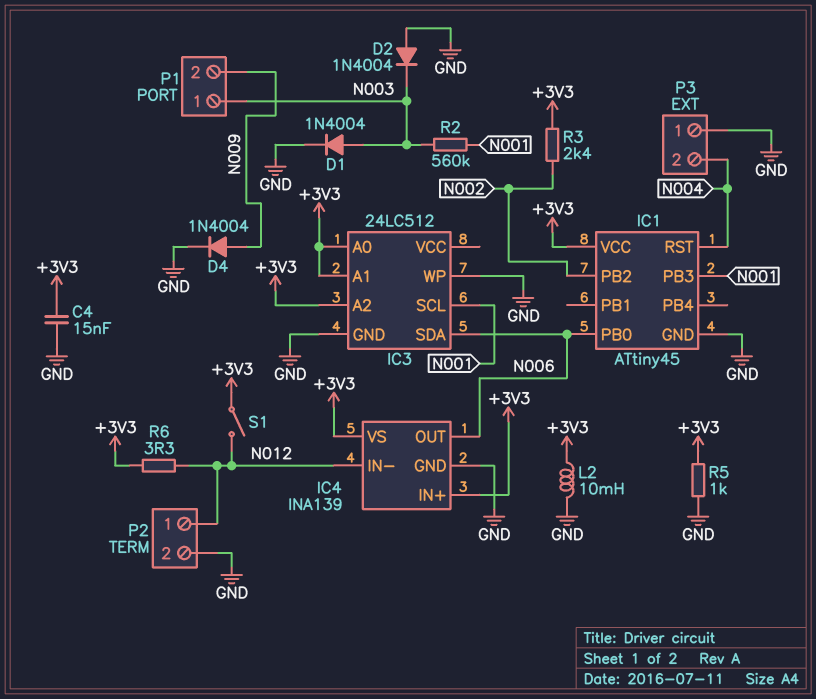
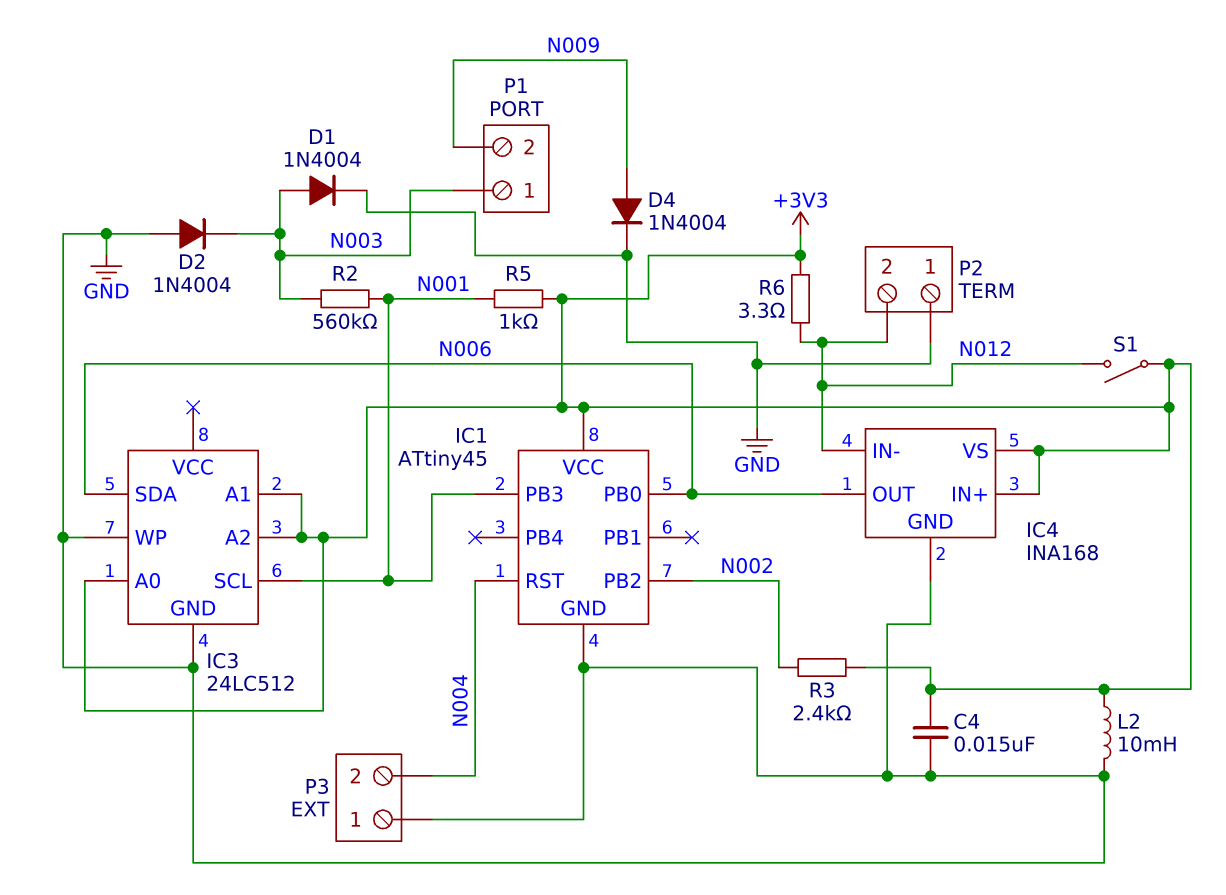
IC4: INA139 -> INA168
P2 pin 1: N012 -> GND
P2 pin 2: GND -> N012
R5: 1k (+3V3, GND) -> 1k (+3V3, N001)

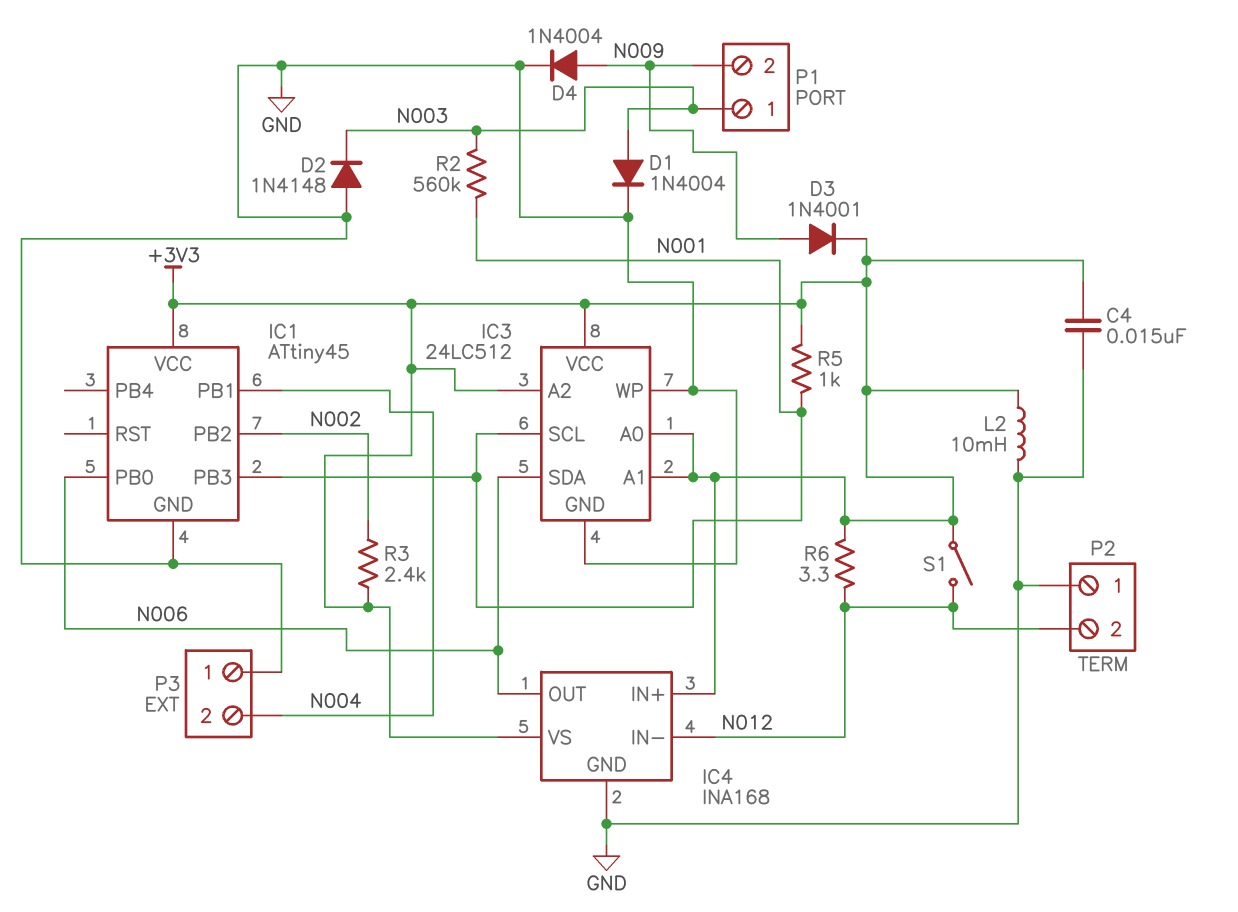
D2: diode 1N4004 (A GND, K N003) -> diode 1N4148 (A GND, K N003)
D3: none -> diode 1N4001 (A N009, K +3V3)
IC1 pin PB1: none -> N004
IC1 pin RST: N004 -> none
IC3 pin VCC: none -> +3V3

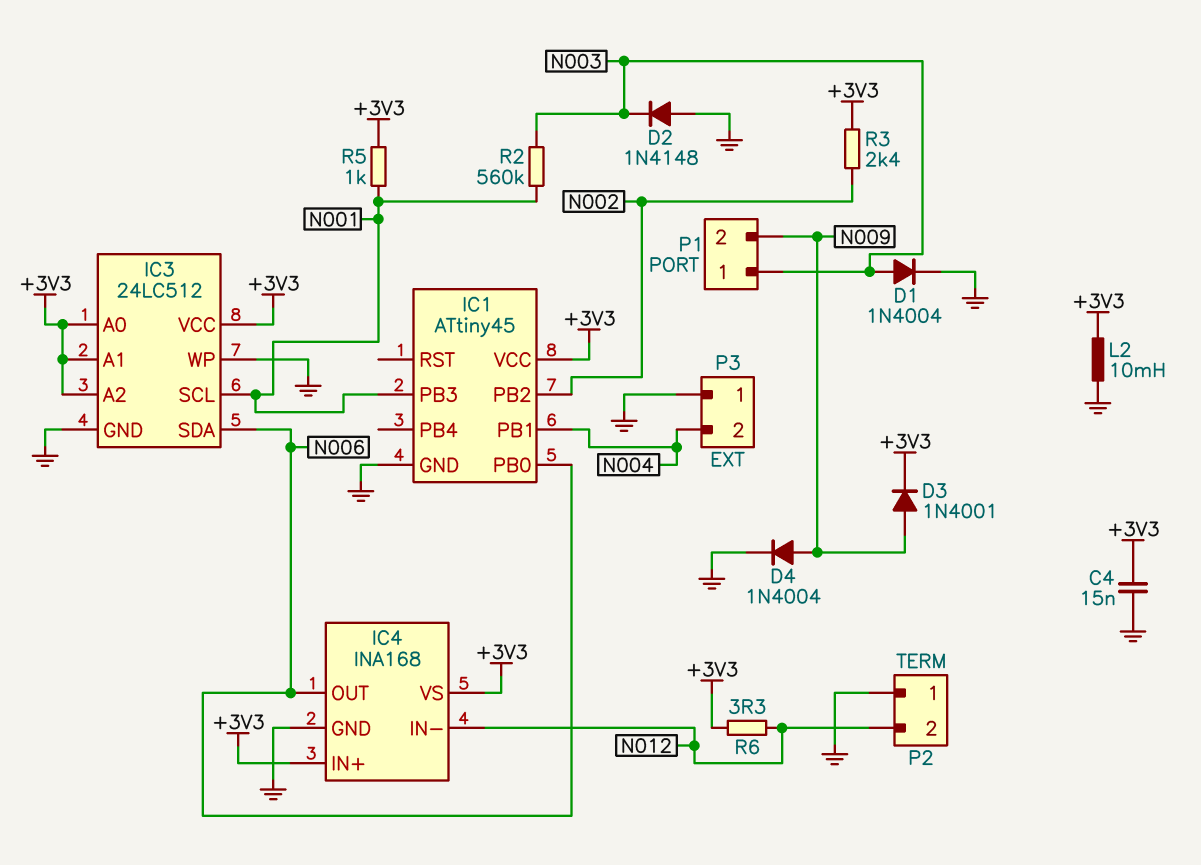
S1: switch (+3V3, N012) -> none

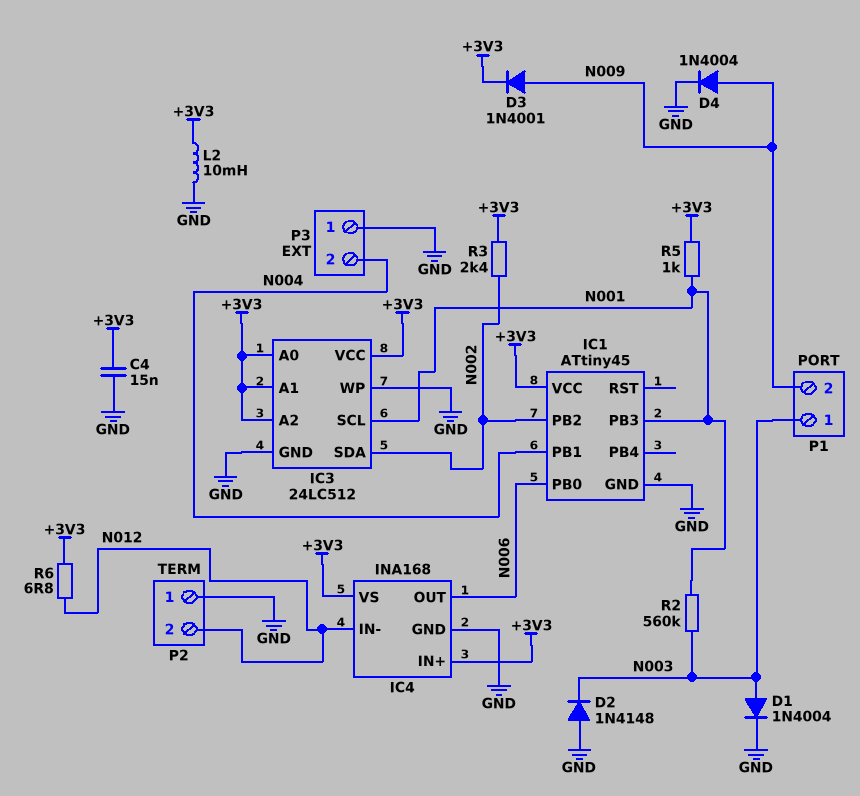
IC3 pin SDA: N006 -> N002
R6: 3.3 (+3V3, N012) -> 6.8 (+3V3, N012)

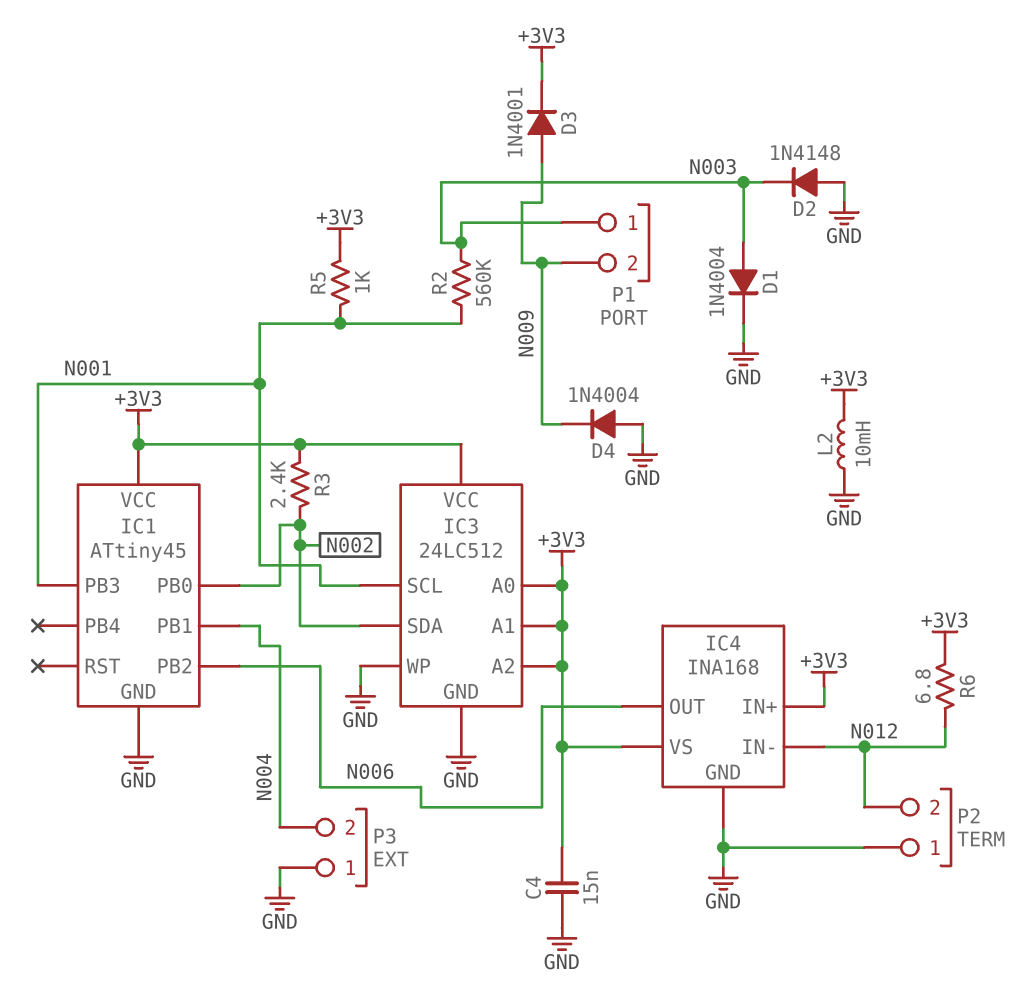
D4: diode 1N4004 (A N009, K GND) -> diode 1N4004 (A GND, K N009)
IC1 pin PB0: N006 -> N002
IC1 pin PB2: N002 -> N006

